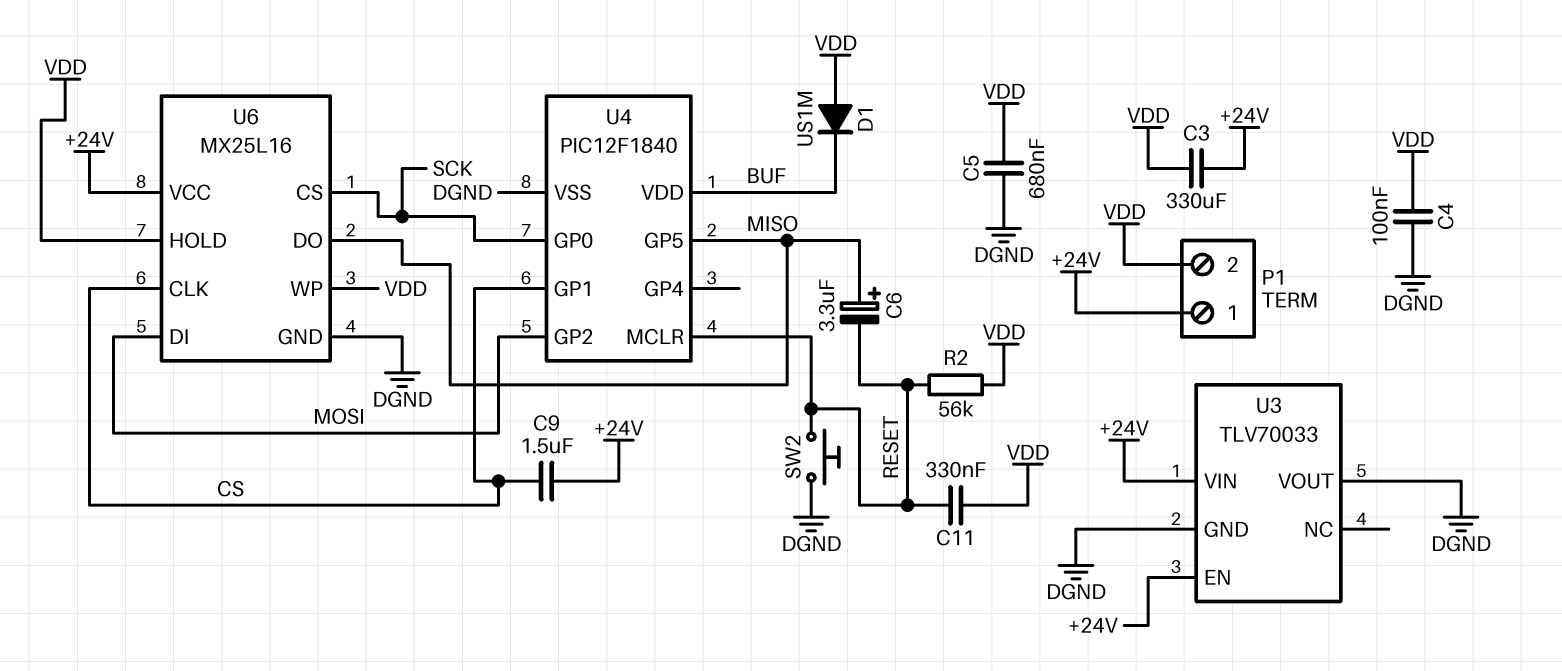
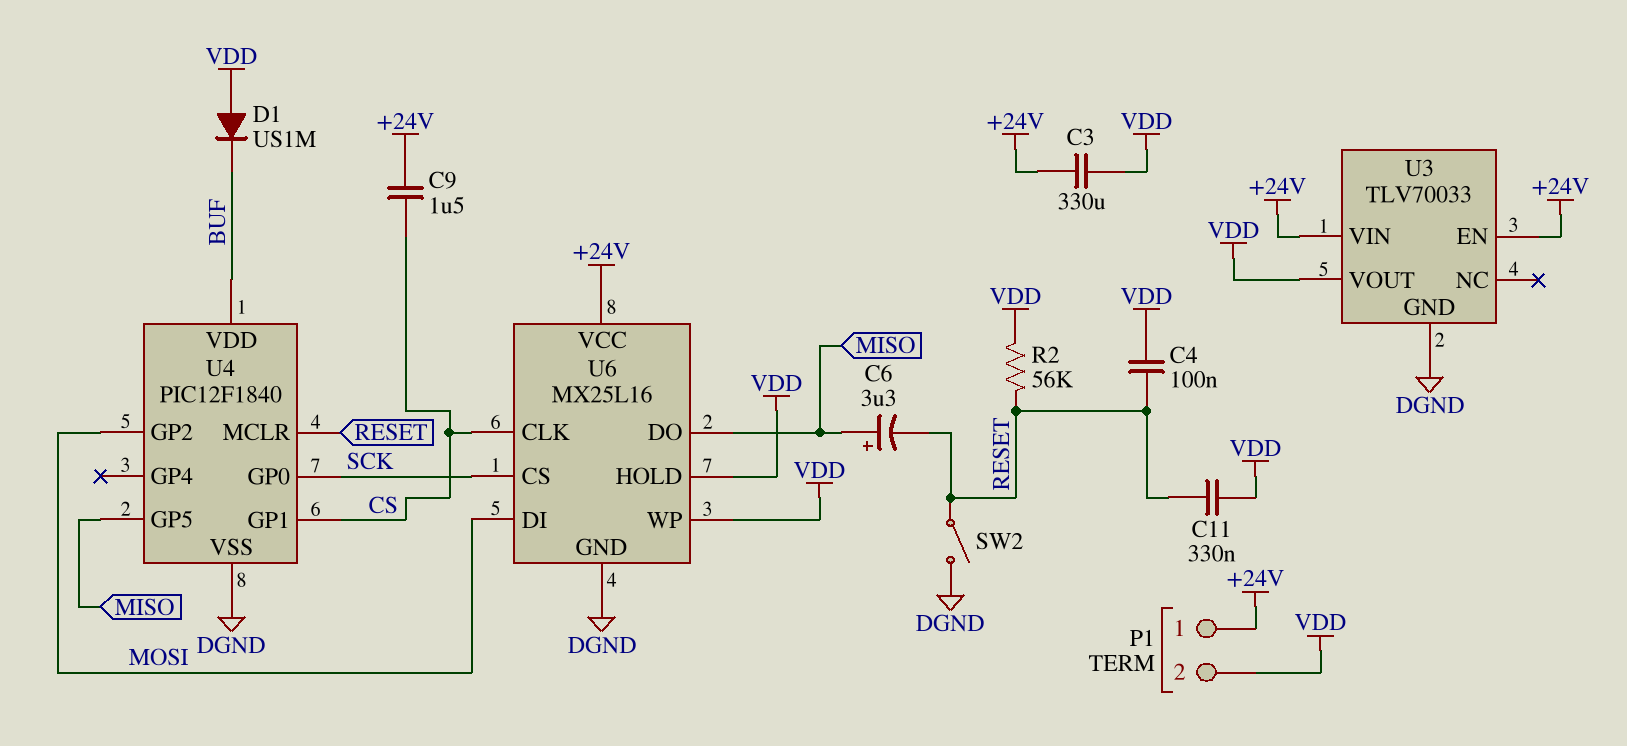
C4: 100nF (DGND, VDD) -> 100nF (RESET, VDD)
C5: 680nF (DGND, VDD) -> none
SW2: button (DGND, RESET) -> switch (DGND, RESET)
U3 pin VOUT: DGND -> VDD

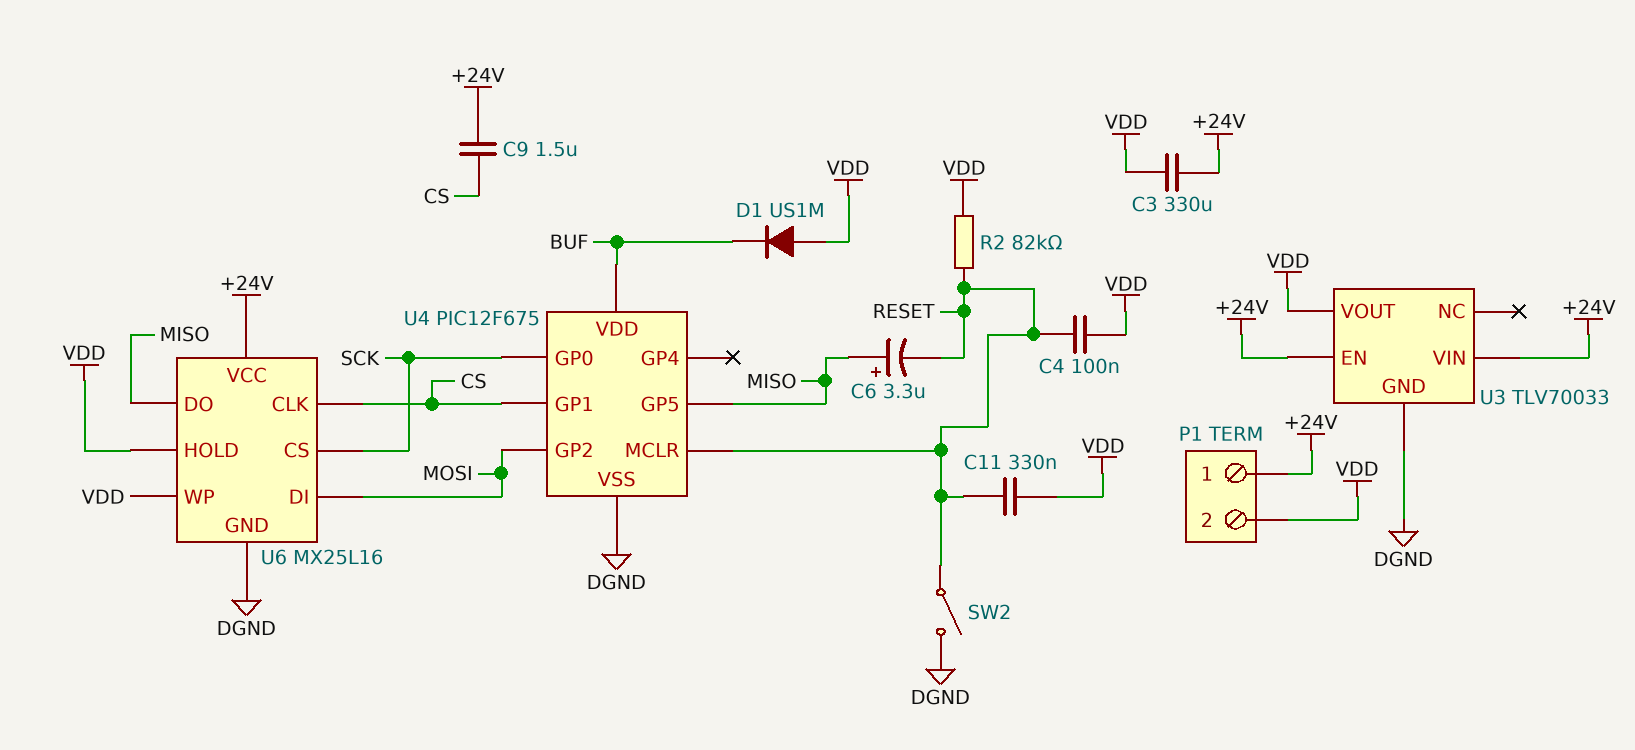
R2: 56k (RESET, VDD) -> 82k (RESET, VDD)
U4: PIC12F1840 -> PIC12F675

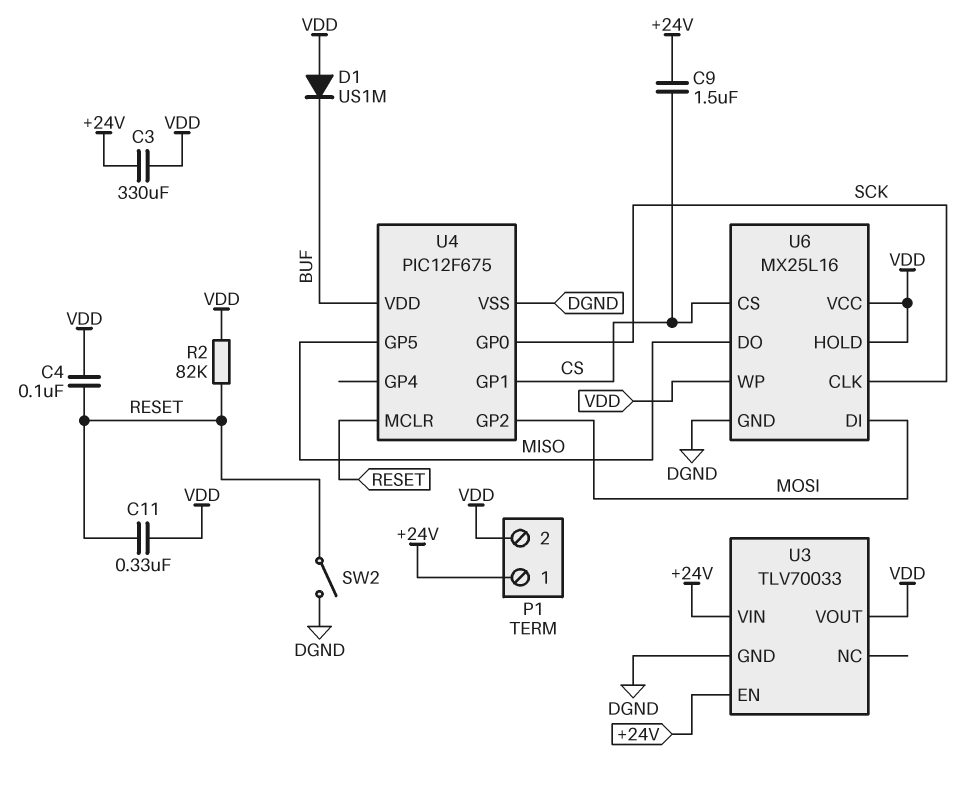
C6: 3.3uF (plus MISO, minus RESET) -> none
U6 pin CLK: CS -> SCK
U6 pin CS: SCK -> CS
U6 pin VCC: +24V -> VDD

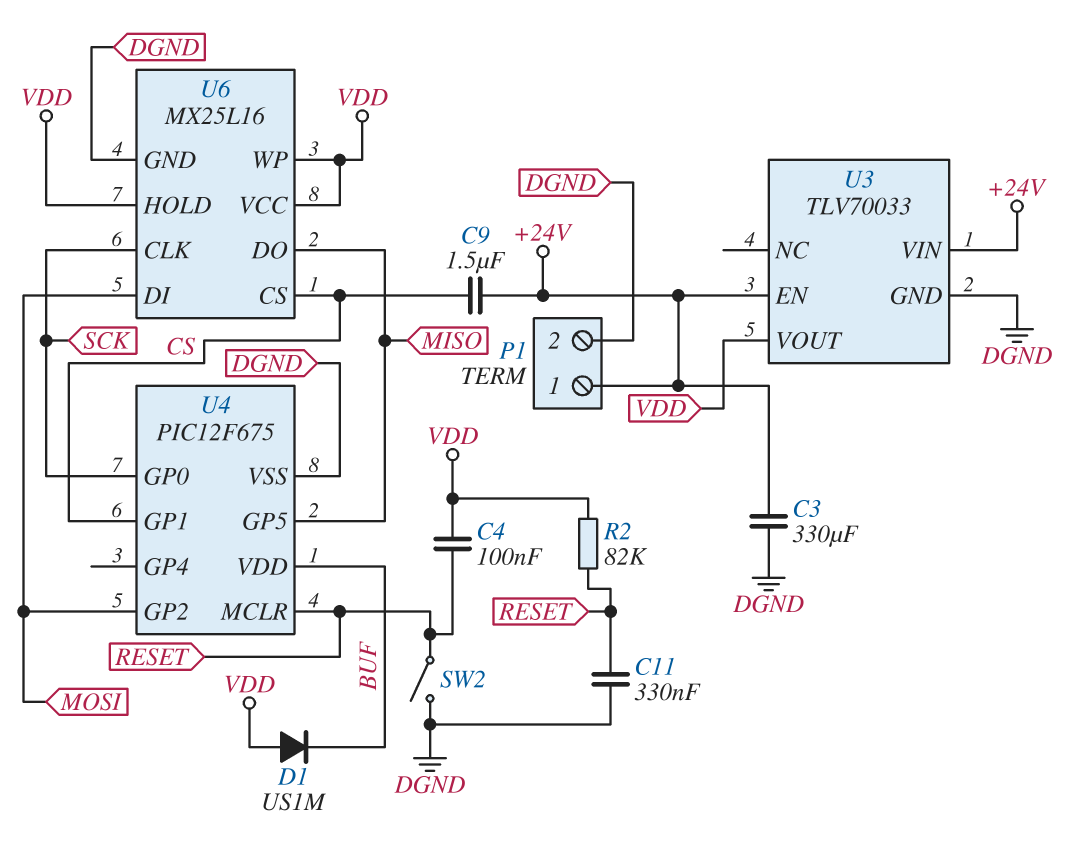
C3: 330uF (+24V, VDD) -> 330uF (+24V, DGND)
C11: 330nF (RESET, VDD) -> 330nF (DGND, RESET)
P1 pin 2: VDD -> DGND

